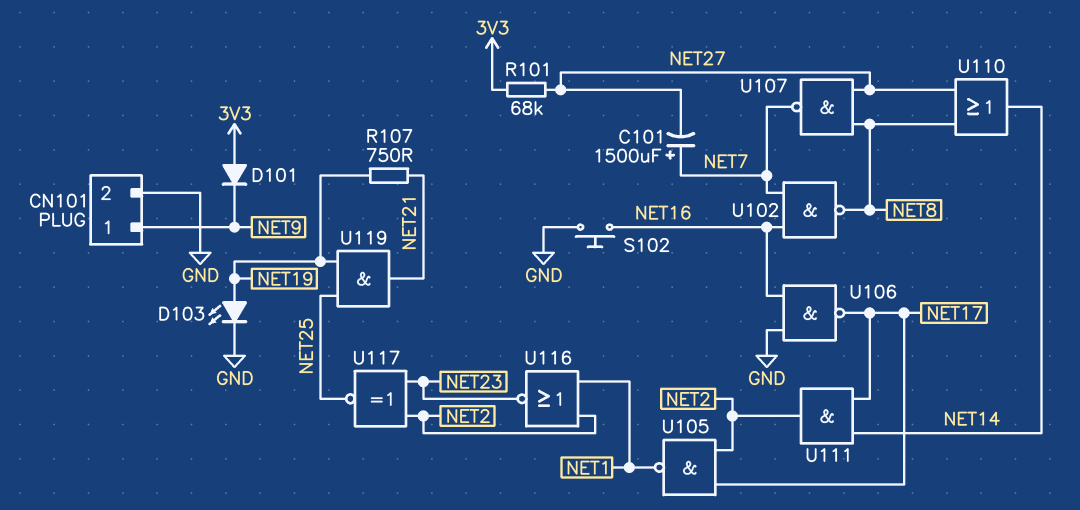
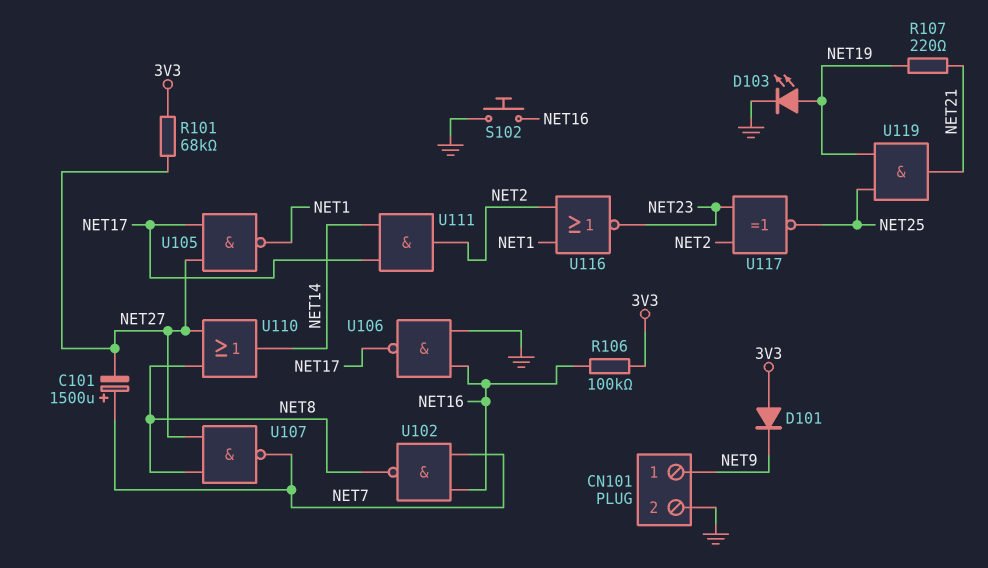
R106: none -> 100k (3V3, NET16)
R107: 750 (NET19, NET21) -> 220 (NET19, NET21)
U105: NAND (in NET2, in NET17, out NET1) -> NAND (in NET17, in NET27, out NET1)

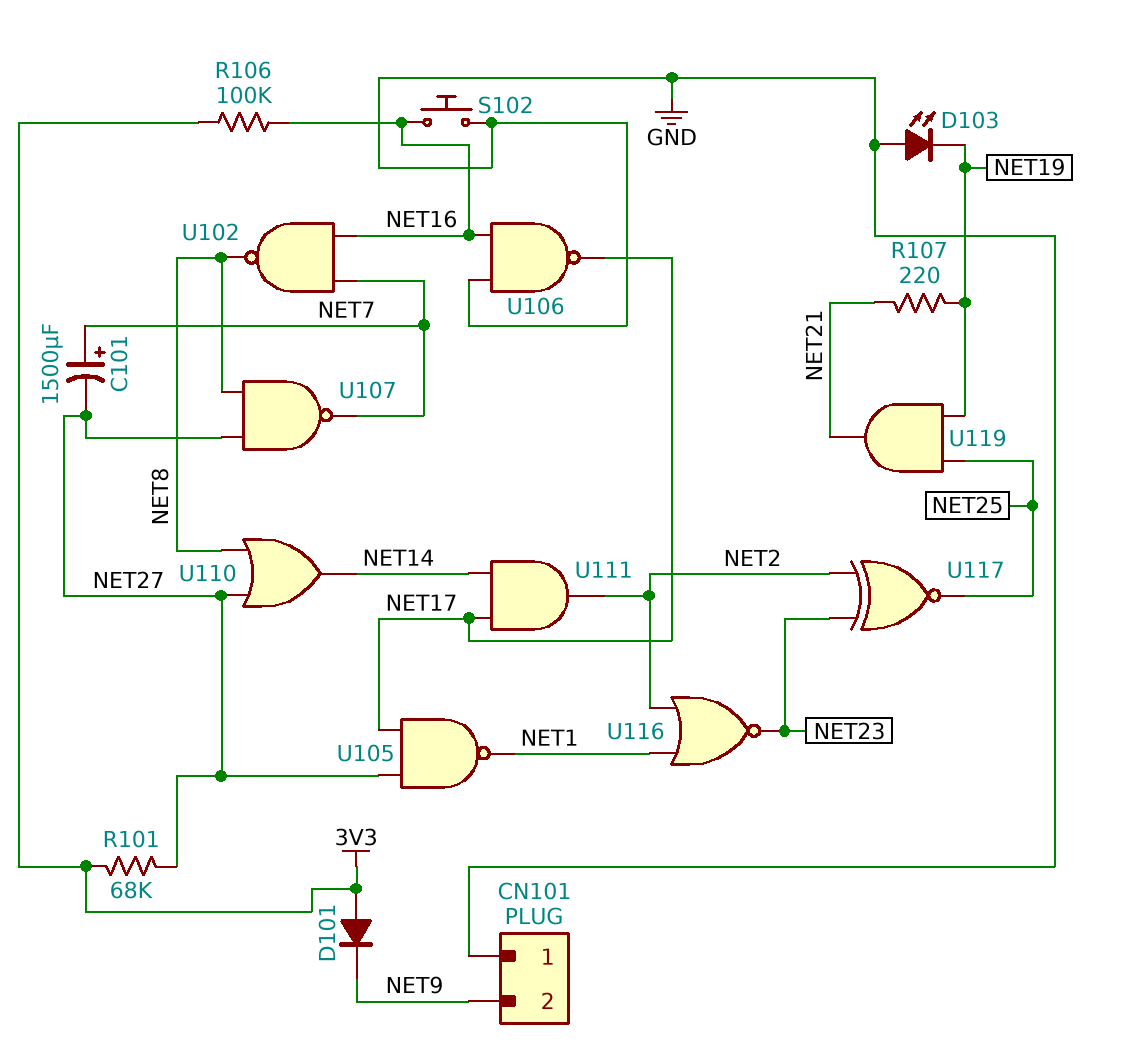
CN101 pin 1: NET9 -> GND
CN101 pin 2: GND -> NET9
D103: LED (A NET19, K GND) -> LED (A GND, K NET19)

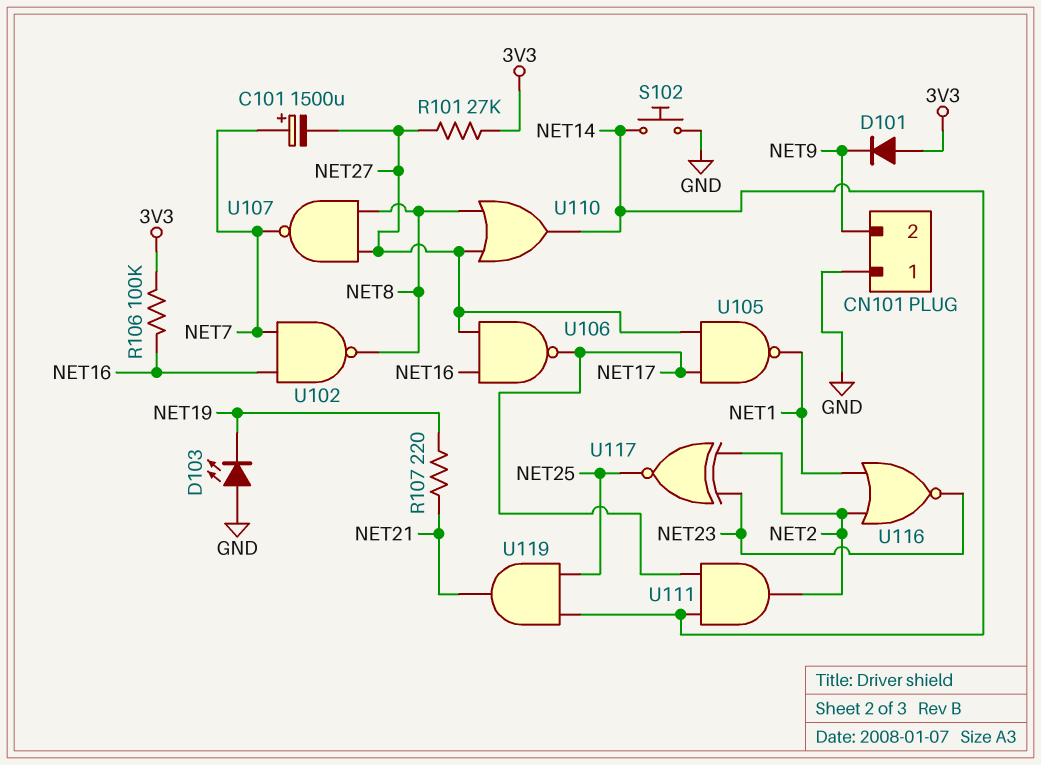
R101: 68k (3V3, NET27) -> 27k (3V3, NET27)
S102: button (GND, NET16) -> button (GND, NET14)
U106: NAND (in GND, in NET16, out NET17) -> NAND (in NET16, in NET27, out NET17)
U119: AND (in NET19, in NET25, out NET21) -> AND (in NET14, in NET25, out NET21)

